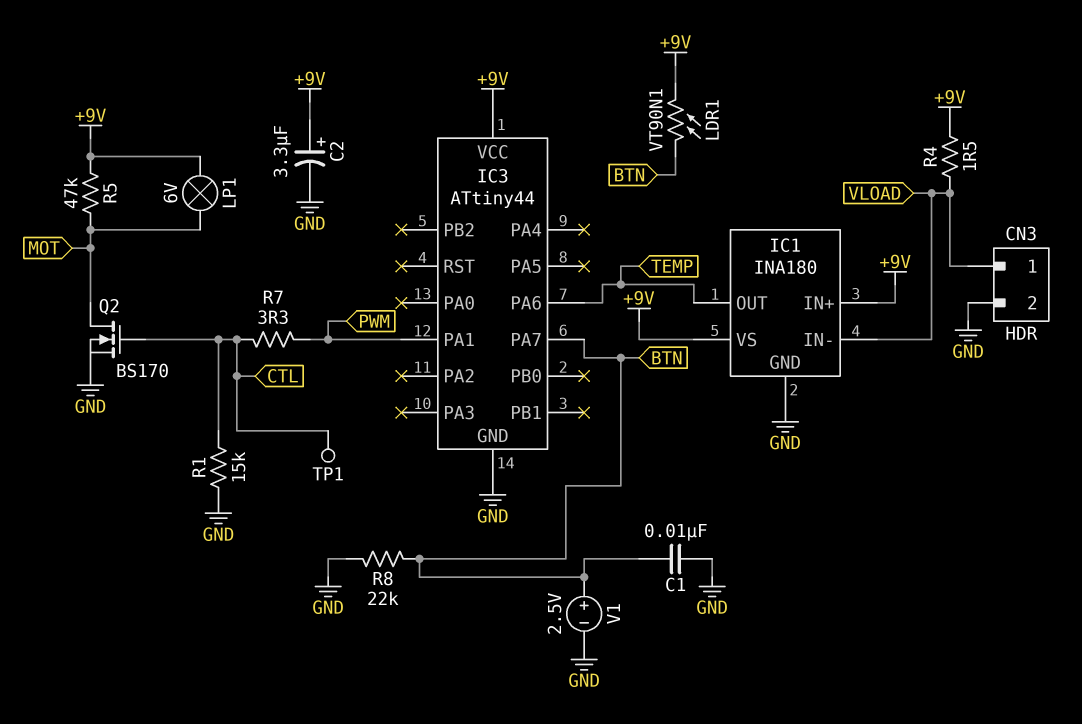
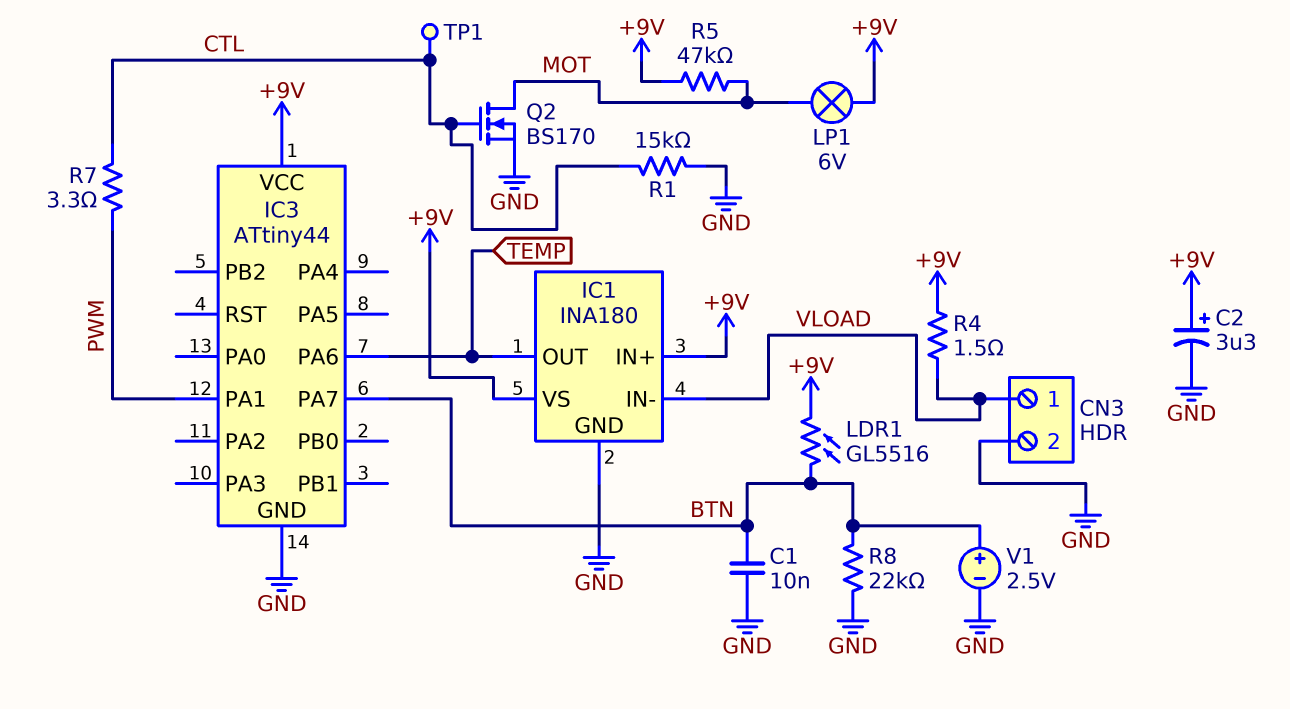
LDR1: VT90N1 (+9V, BTN) -> GL5516 (+9V, BTN)

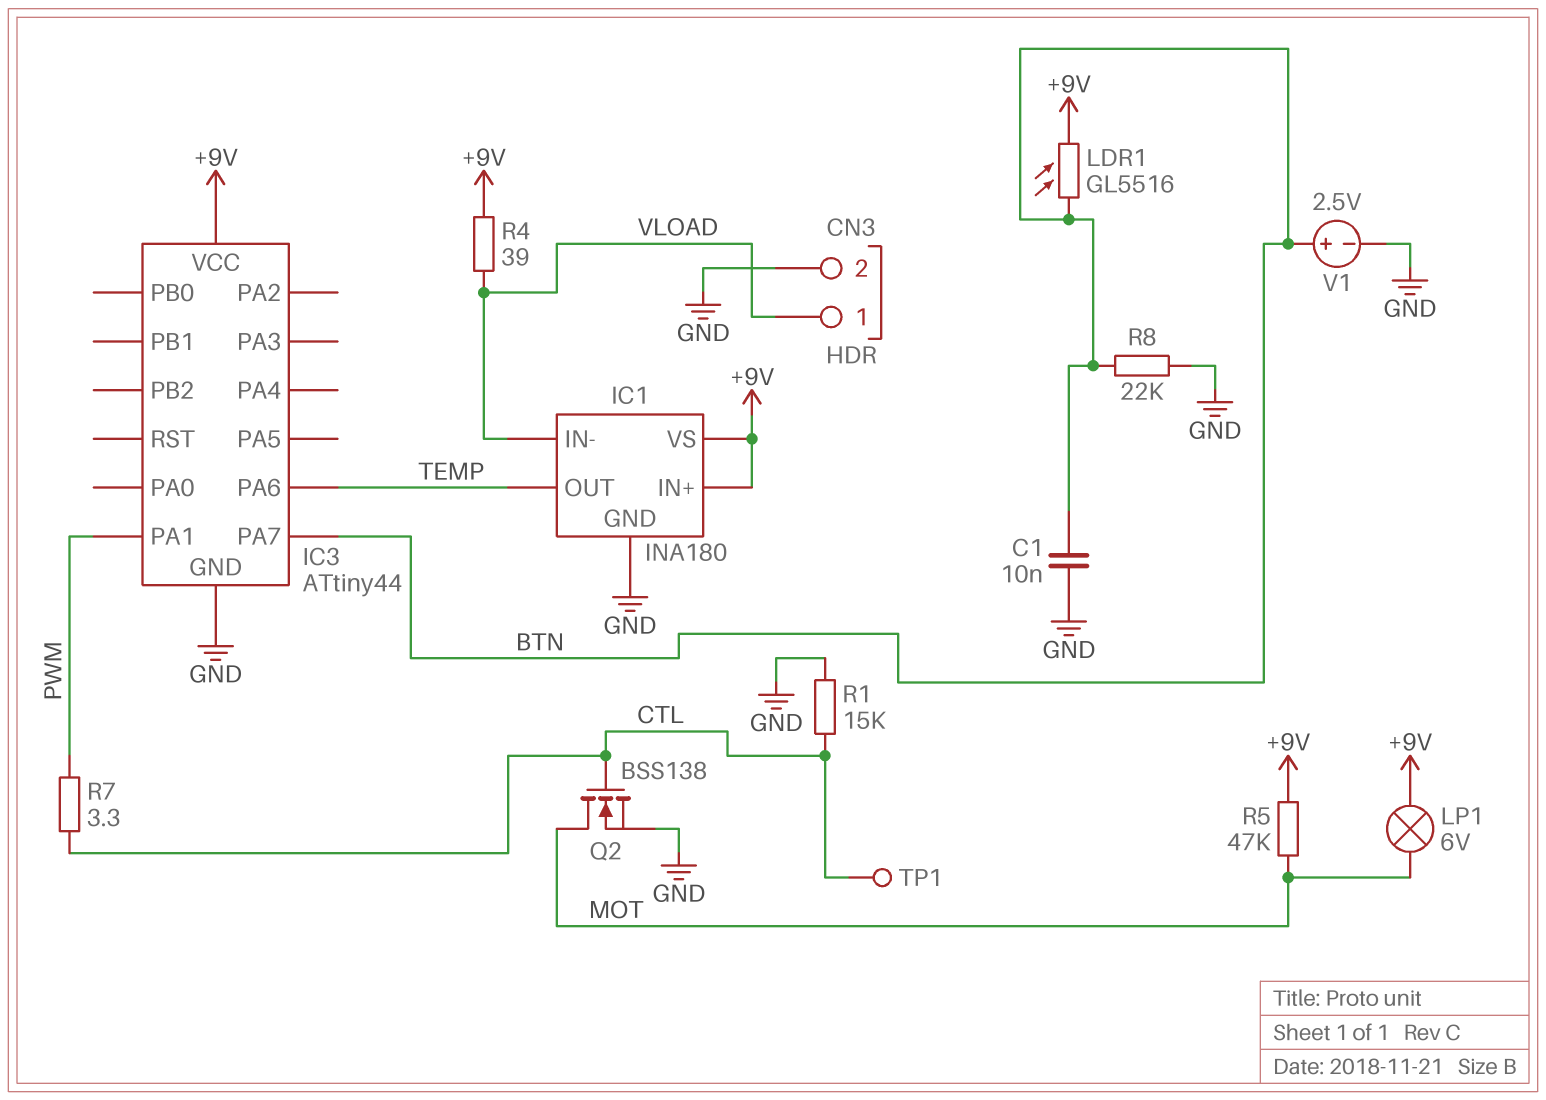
C2: 3.3uF (plus +9V, minus GND) -> none
Q2: NMOS BS170 (G CTL, D MOT, S GND) -> NMOS BSS138 (G CTL, D MOT, S GND)
R4: 1.5 (+9V, VLOAD) -> 39 (+9V, VLOAD)

